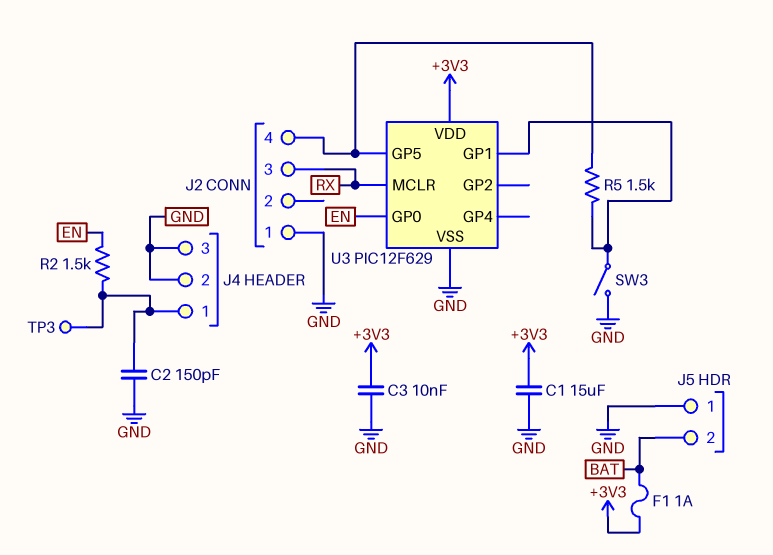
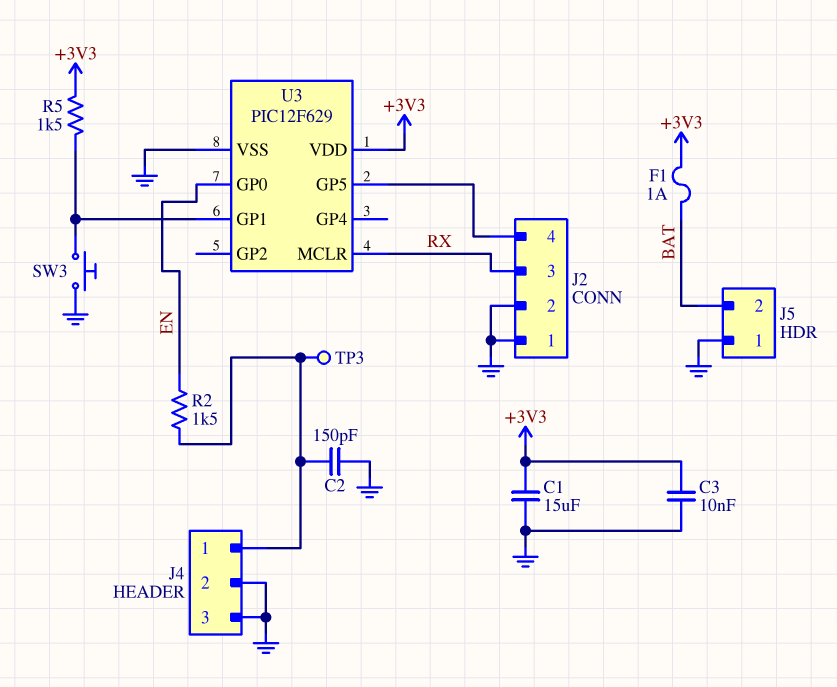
J2 pin 2: none -> GND
R5: 1.5k (J2/4, U3/GP1) -> 1.5k (+3V3, U3/GP1)
SW3: switch (GND, U3/GP1) -> button (GND, U3/GP1)

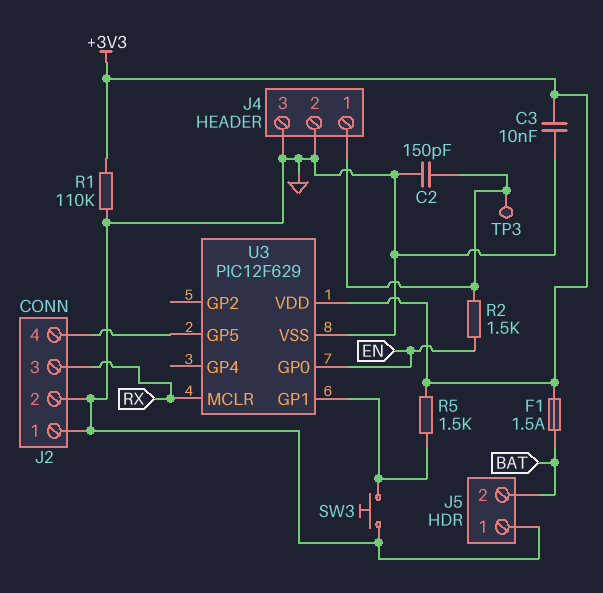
C1: 15uF (+3V3, GND) -> none
F1: 1A (+3V3, BAT) -> 1.5A (+3V3, BAT)
R1: none -> 110k (+3V3, GND)

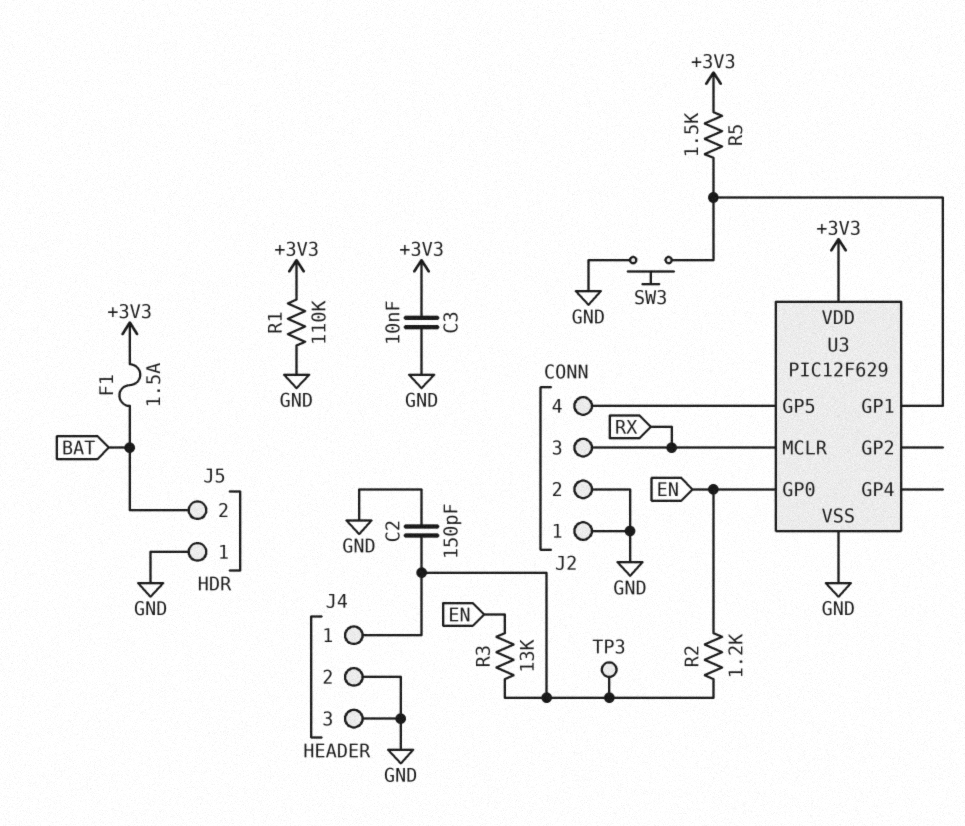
R2: 1.5k (EN, J4/1) -> 1.2k (EN, J4/1)
R3: none -> 13k (EN, J4/1)

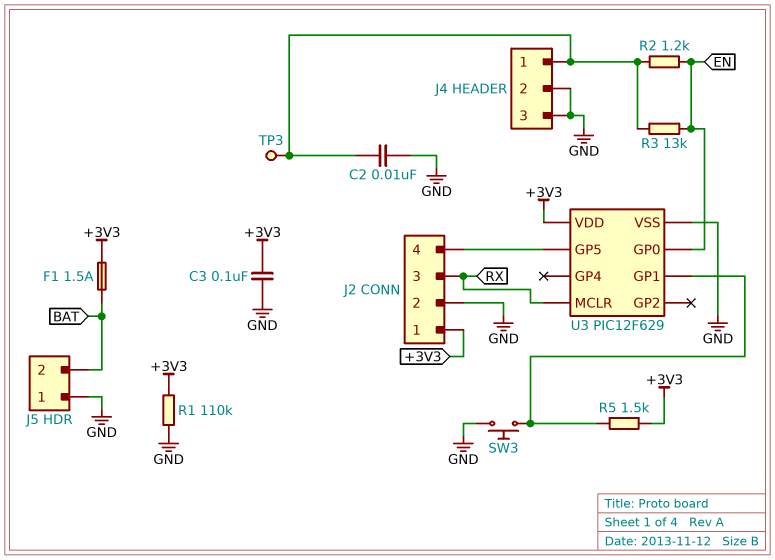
C2: 150pF (GND, J4/1) -> 10nF (GND, J4/1)
C3: 10nF (+3V3, GND) -> 100nF (+3V3, GND)
J2 pin 1: GND -> +3V3

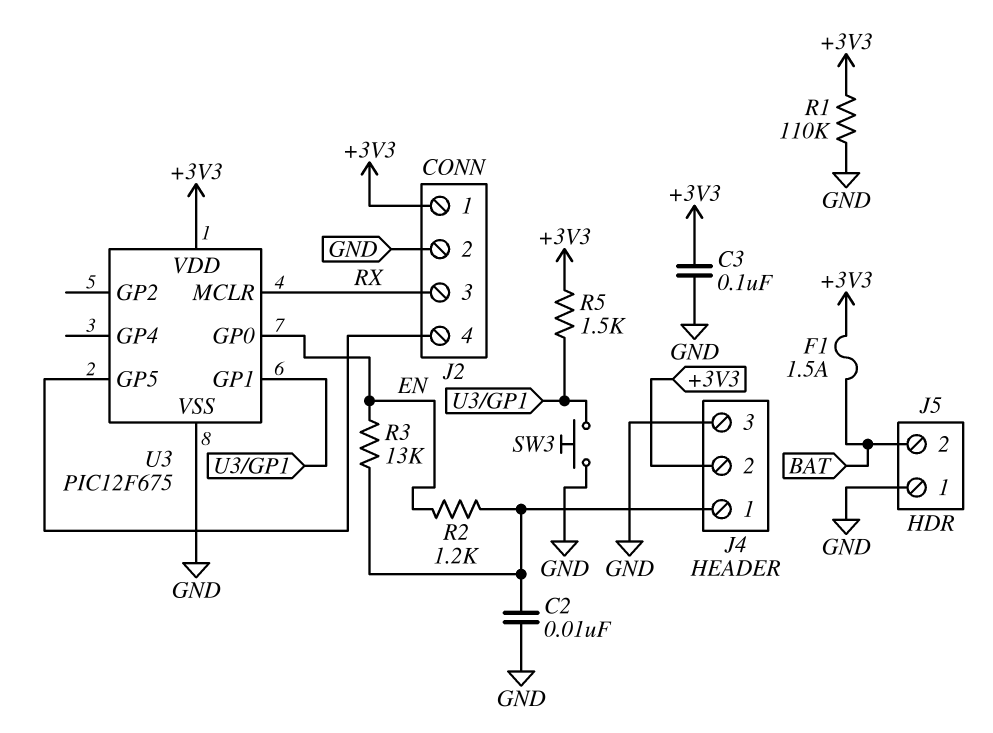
J4 pin 2: GND -> +3V3
TP3: test point (J4/1) -> none
U3: PIC12F629 -> PIC12F675

